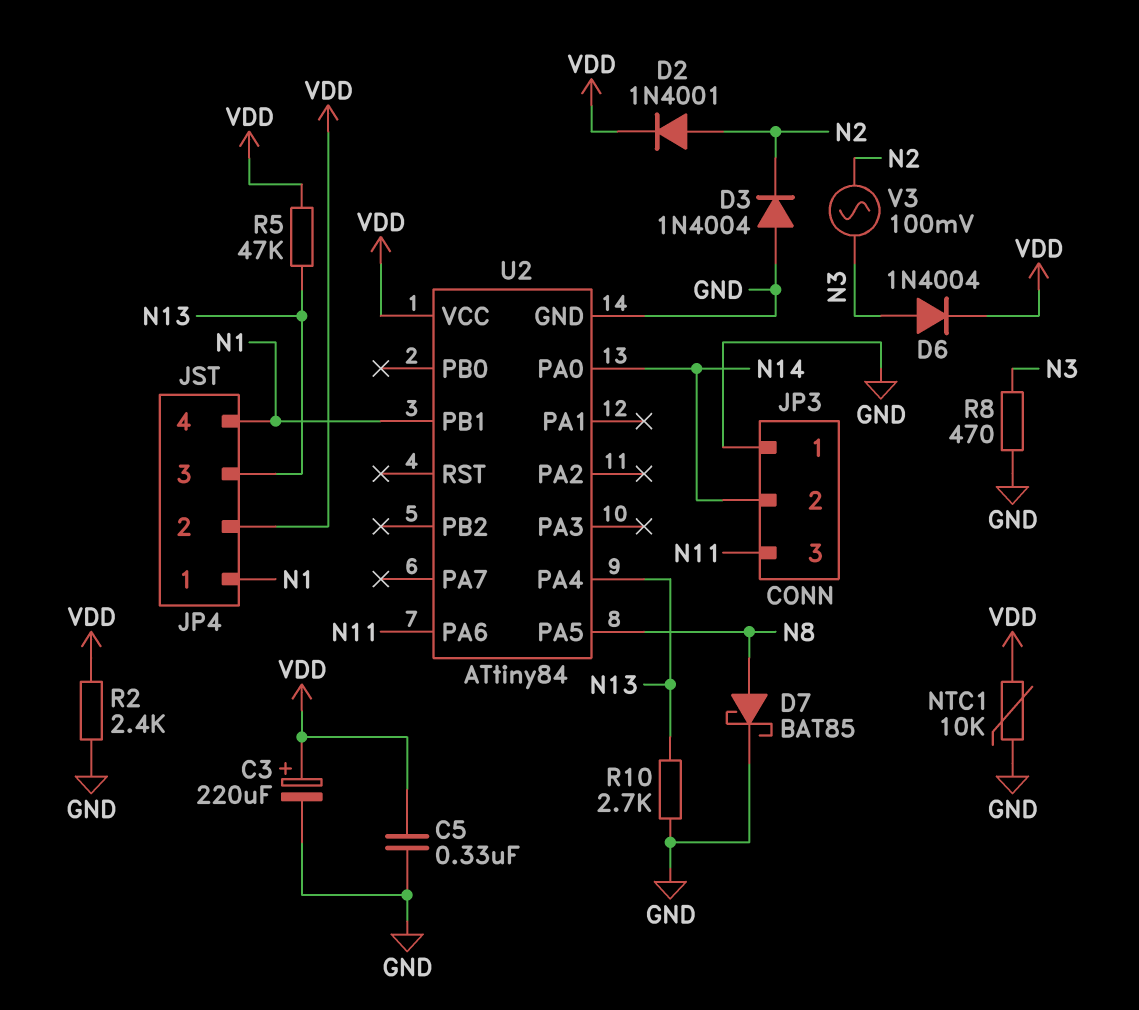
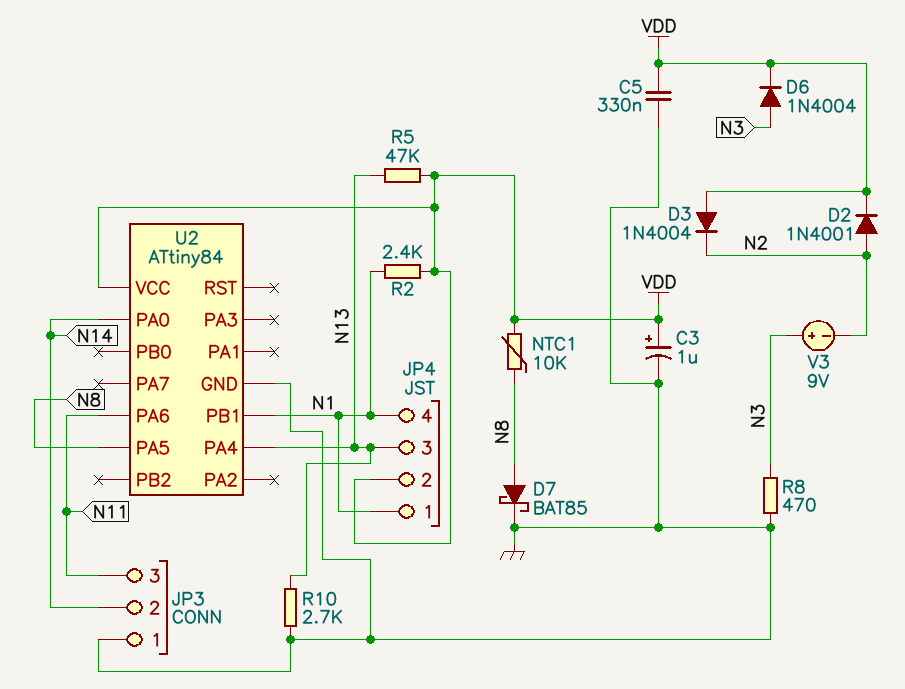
C3: 220uF (plus VDD, minus GND) -> 1uF (plus VDD, minus GND)
D3: diode 1N4004 (A GND, K N2) -> diode 1N4004 (A VDD, K N2)
NTC1: 10k (GND, VDD) -> 10k (N8, VDD)
R2: 2.4k (GND, VDD) -> 2.4k (N1, VDD)
V3: AC 100mV (N2, N3) -> 9V (plus N3, minus N2)

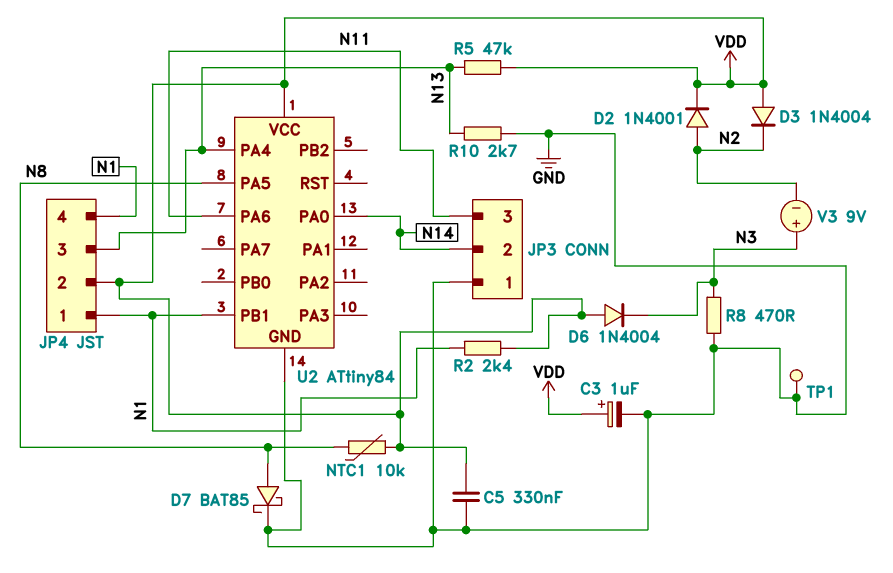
D6: diode 1N4004 (A N3, K VDD) -> diode 1N4004 (A VDD, K N3)
TP1: none -> test point (GND)

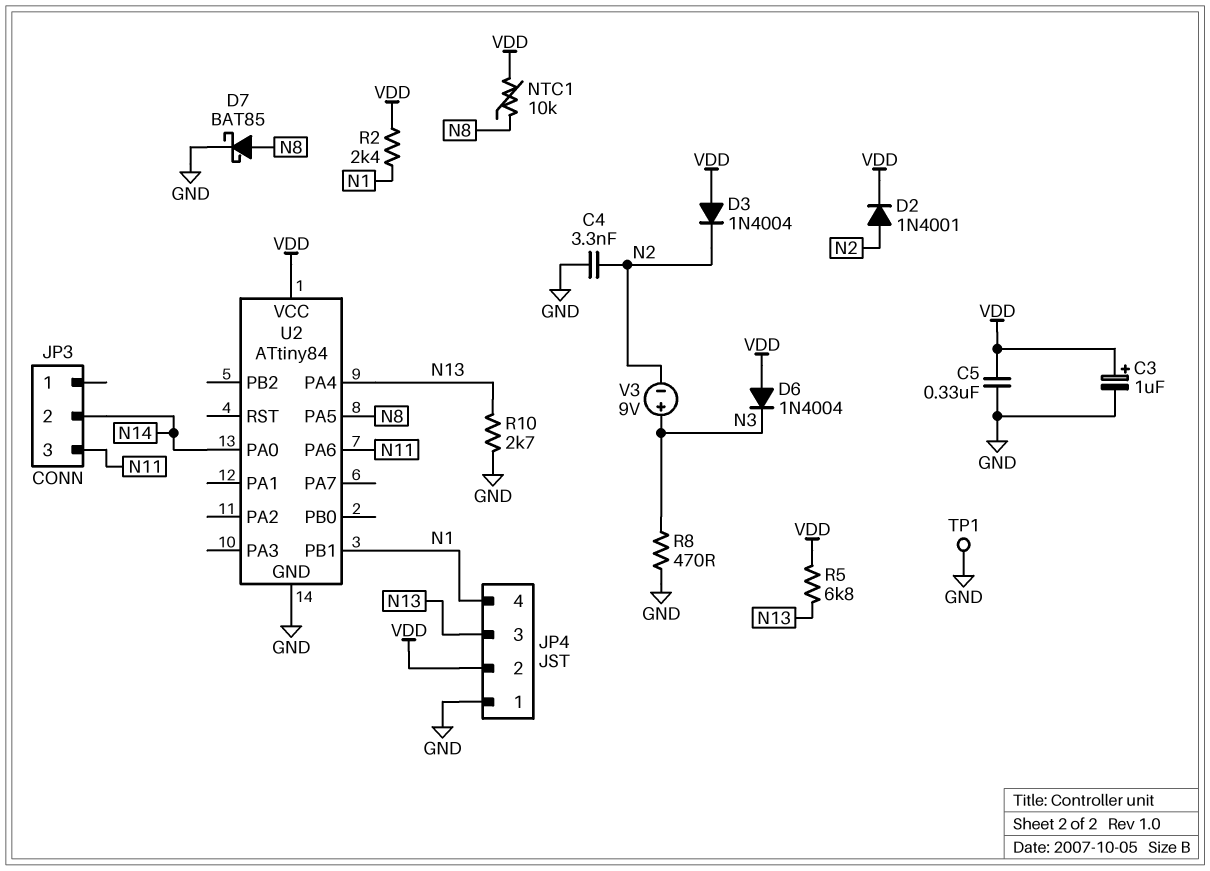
C4: none -> 3.3nF (GND, N2)
JP3 pin 1: GND -> none
JP4 pin 1: N1 -> GND
R5: 47k (N13, VDD) -> 6.8k (N13, VDD)

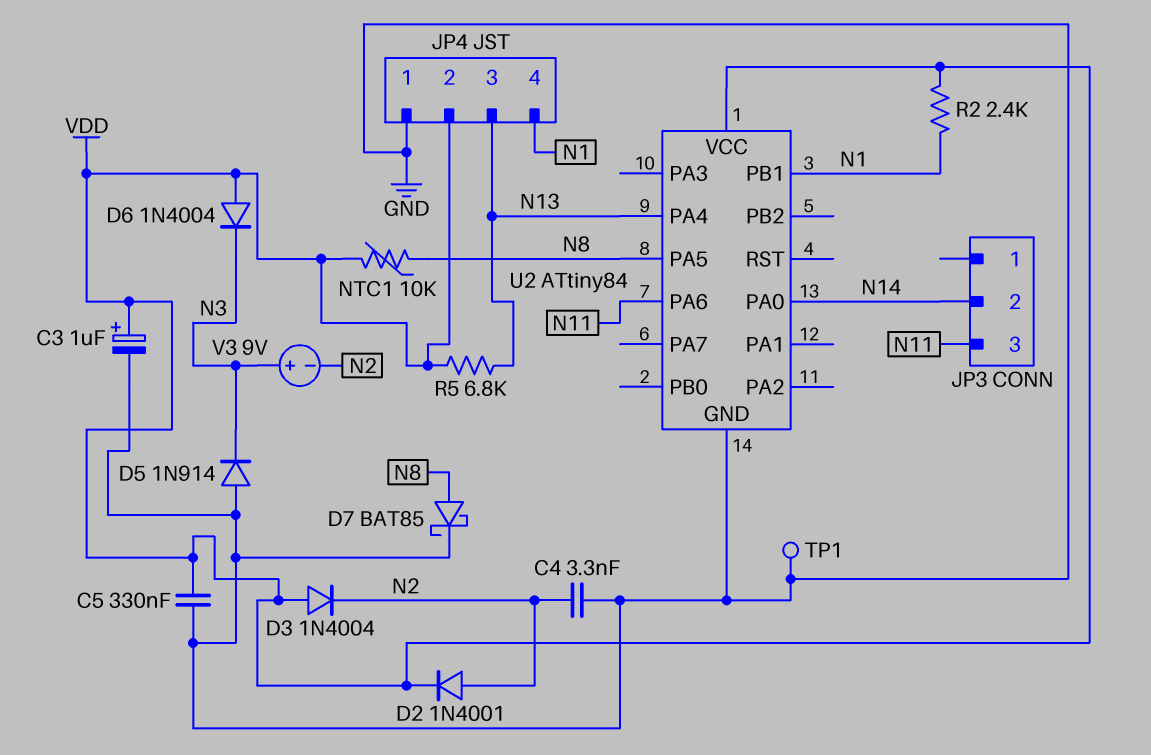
D5: none -> diode 1N914 (A GND, K N3)
R8: 470 (GND, N3) -> none
R10: 2.7k (GND, N13) -> none

